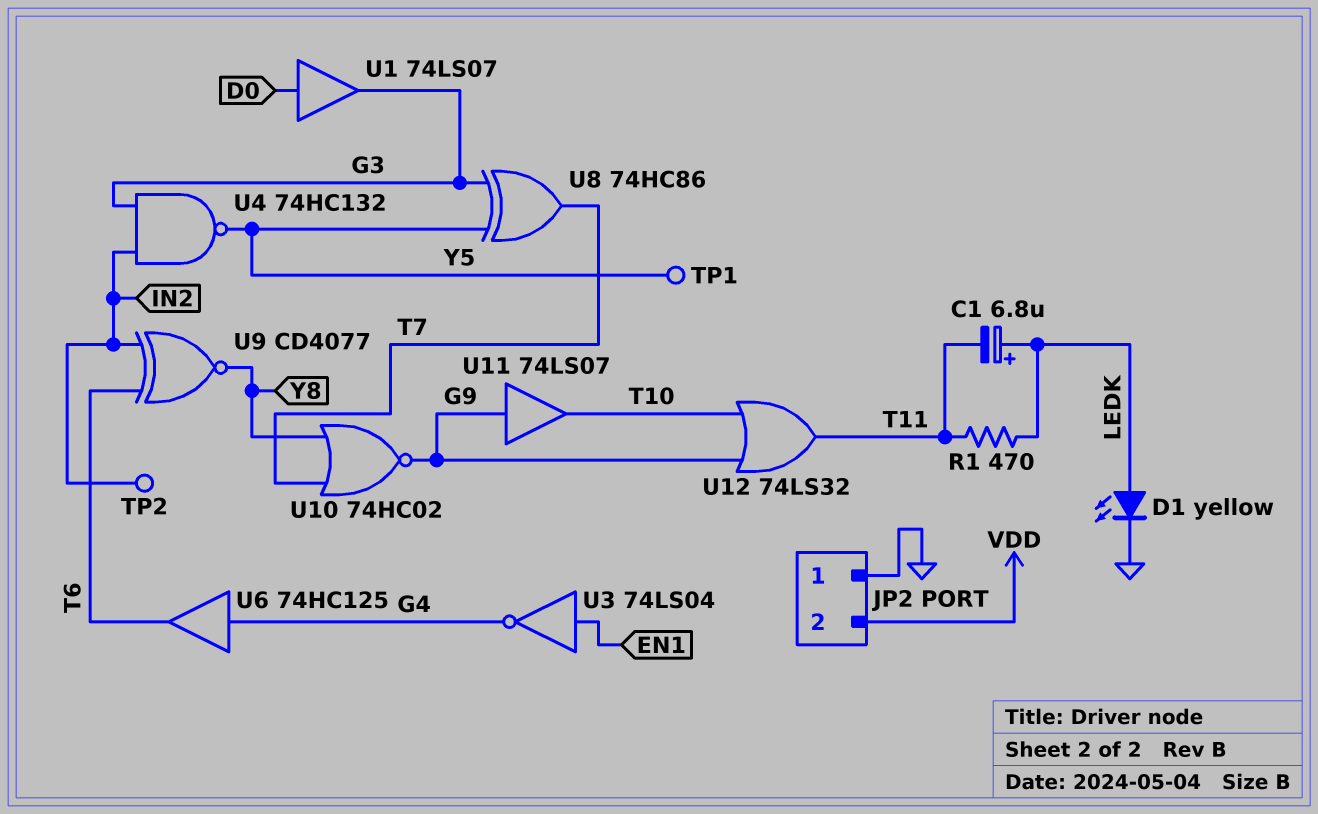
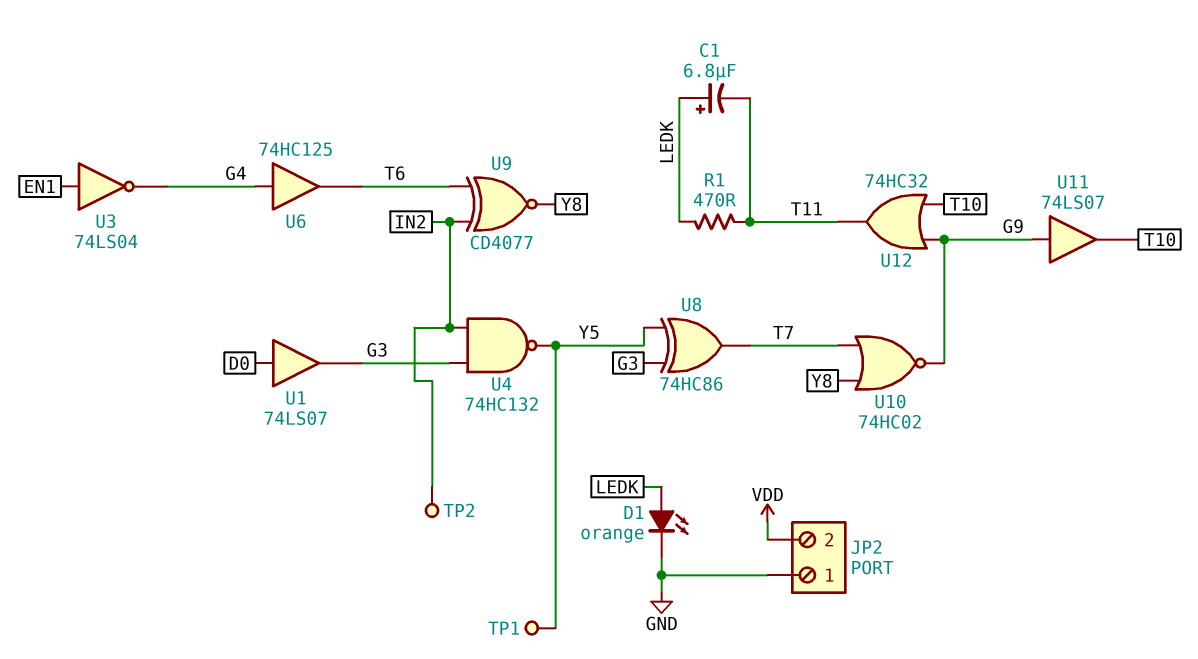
D1: LED yellow (A LEDK, K GND) -> LED orange (A LEDK, K GND)
U12: OR 74LS32 (in G9, in T10, out T11) -> OR 74HC32 (in G9, in T10, out T11)

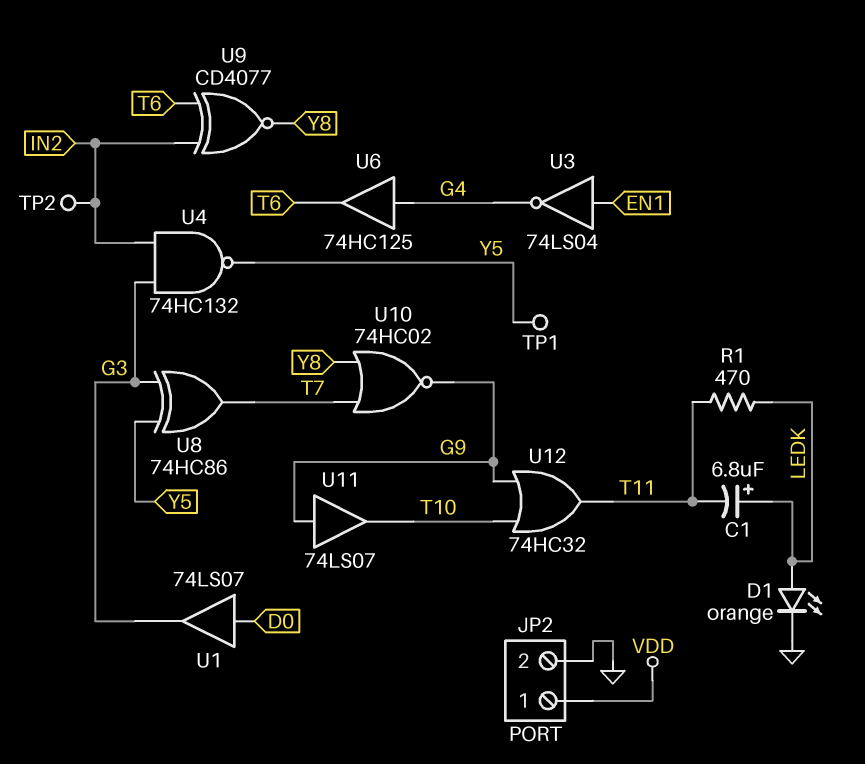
JP2 pin 1: GND -> VDD
JP2 pin 2: VDD -> GND

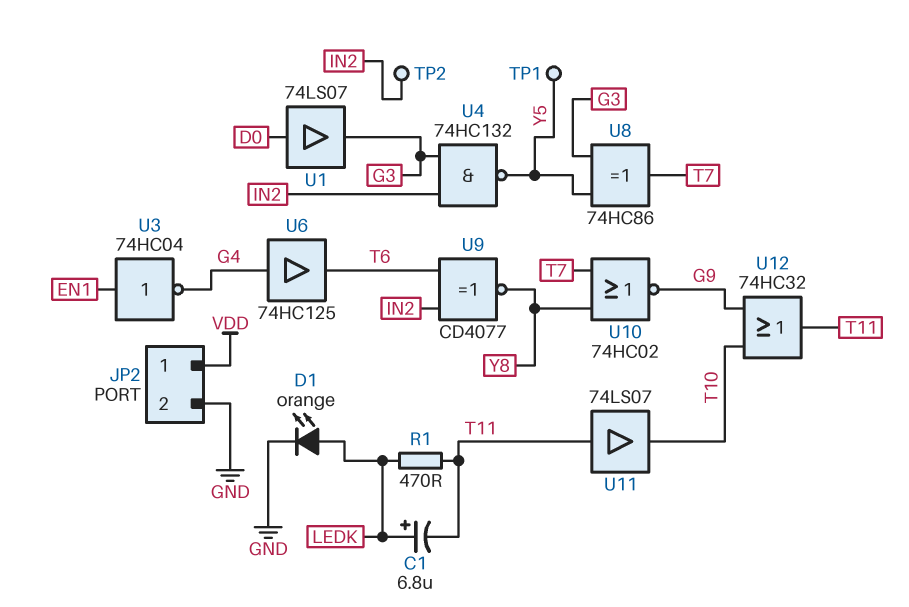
U3: NOT 74LS04 (in EN1, out G4) -> NOT 74HC04 (in EN1, out G4)
U11: buffer 74LS07 (in G9, out T10) -> buffer 74LS07 (in T11, out T10)

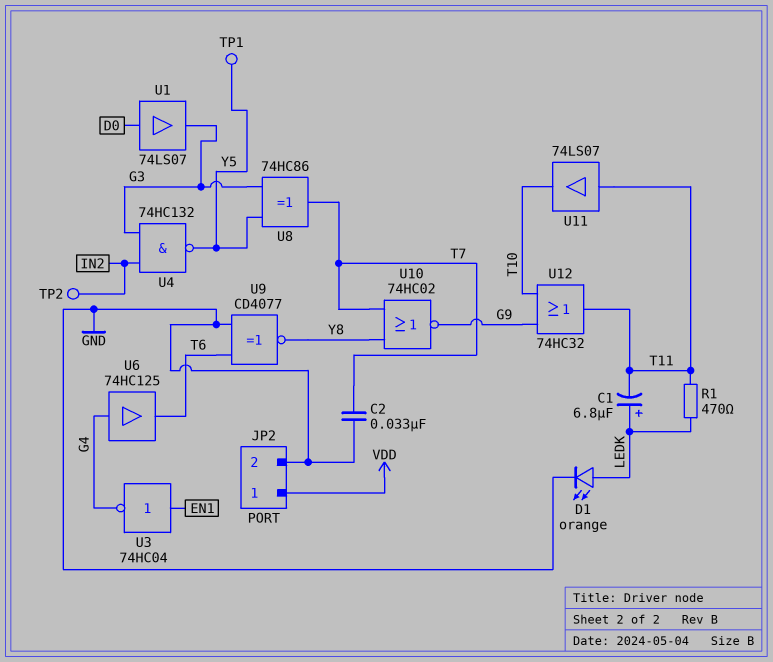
C2: none -> 33nF (GND, T7)
U9: XNOR CD4077 (in IN2, in T6, out Y8) -> XNOR CD4077 (in GND, in T6, out Y8)

